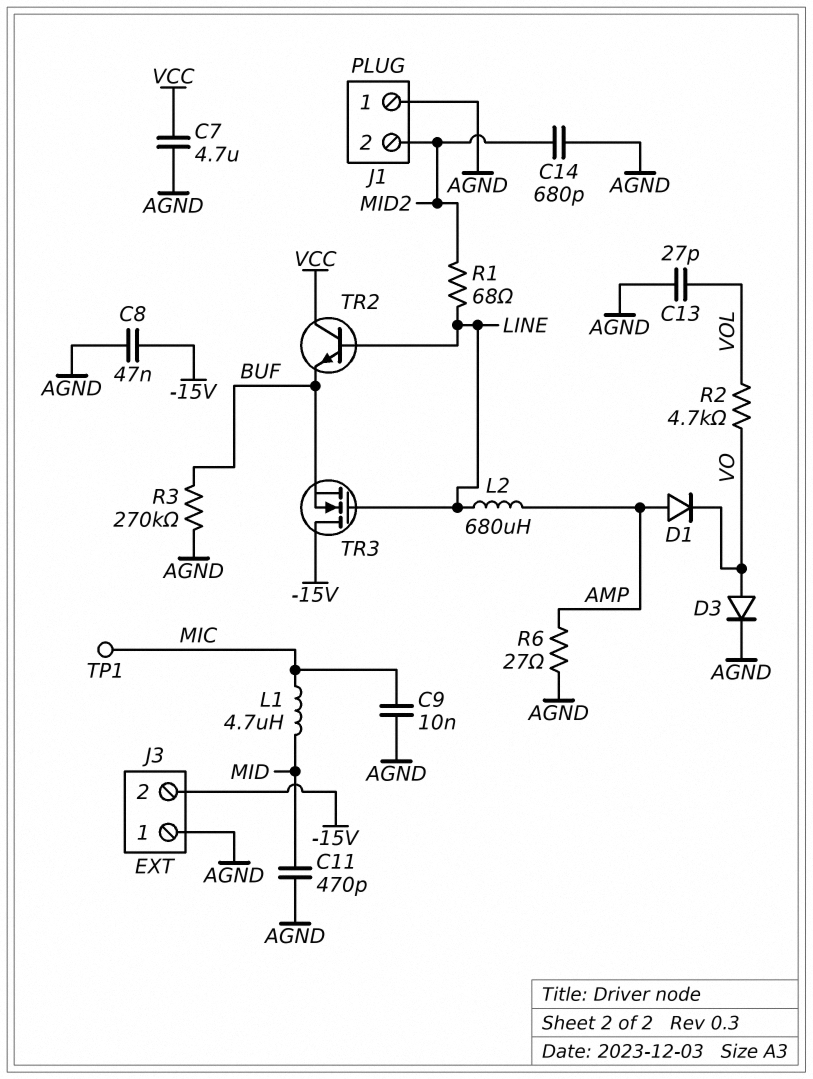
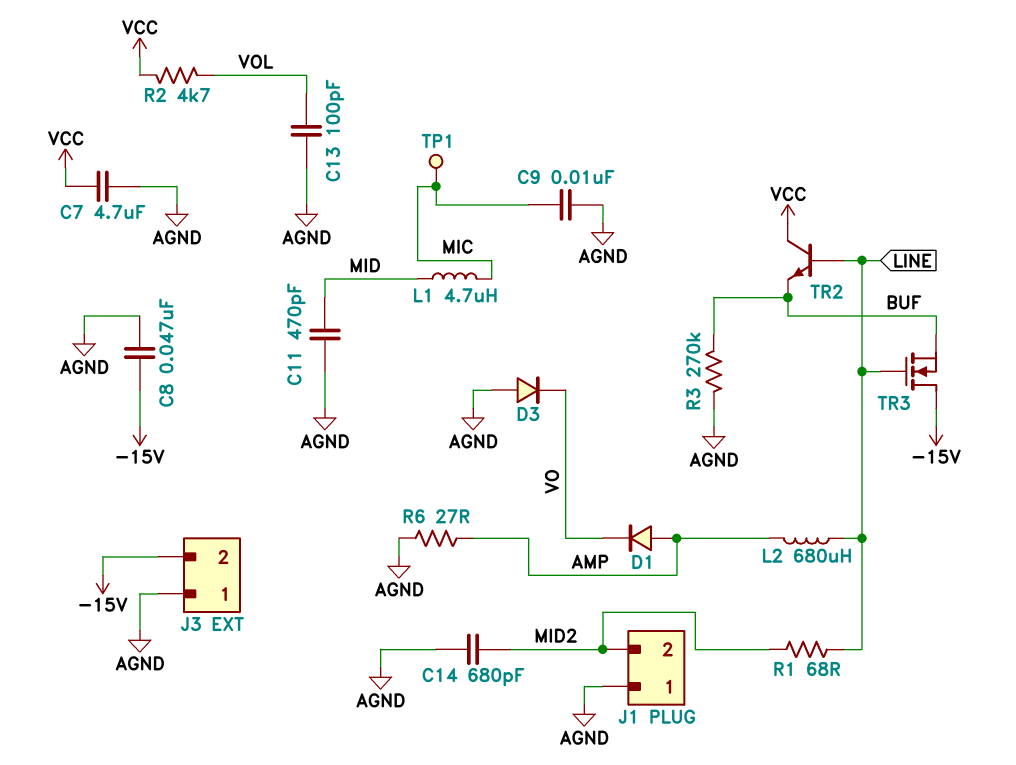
C13: 27pF (AGND, VOL) -> 100pF (AGND, VOL)
D3: diode (A VO, K AGND) -> diode (A AGND, K VO)
R2: 4.7k (VO, VOL) -> 4.7k (VCC, VOL)

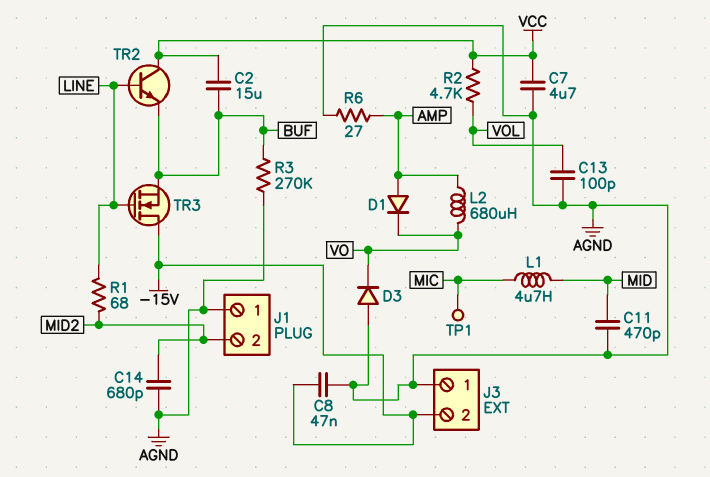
C2: none -> 15uF (BUF, VCC)
C9: 10nF (AGND, MIC) -> none
L2: 680uH (AMP, LINE) -> 680uH (AMP, VO)

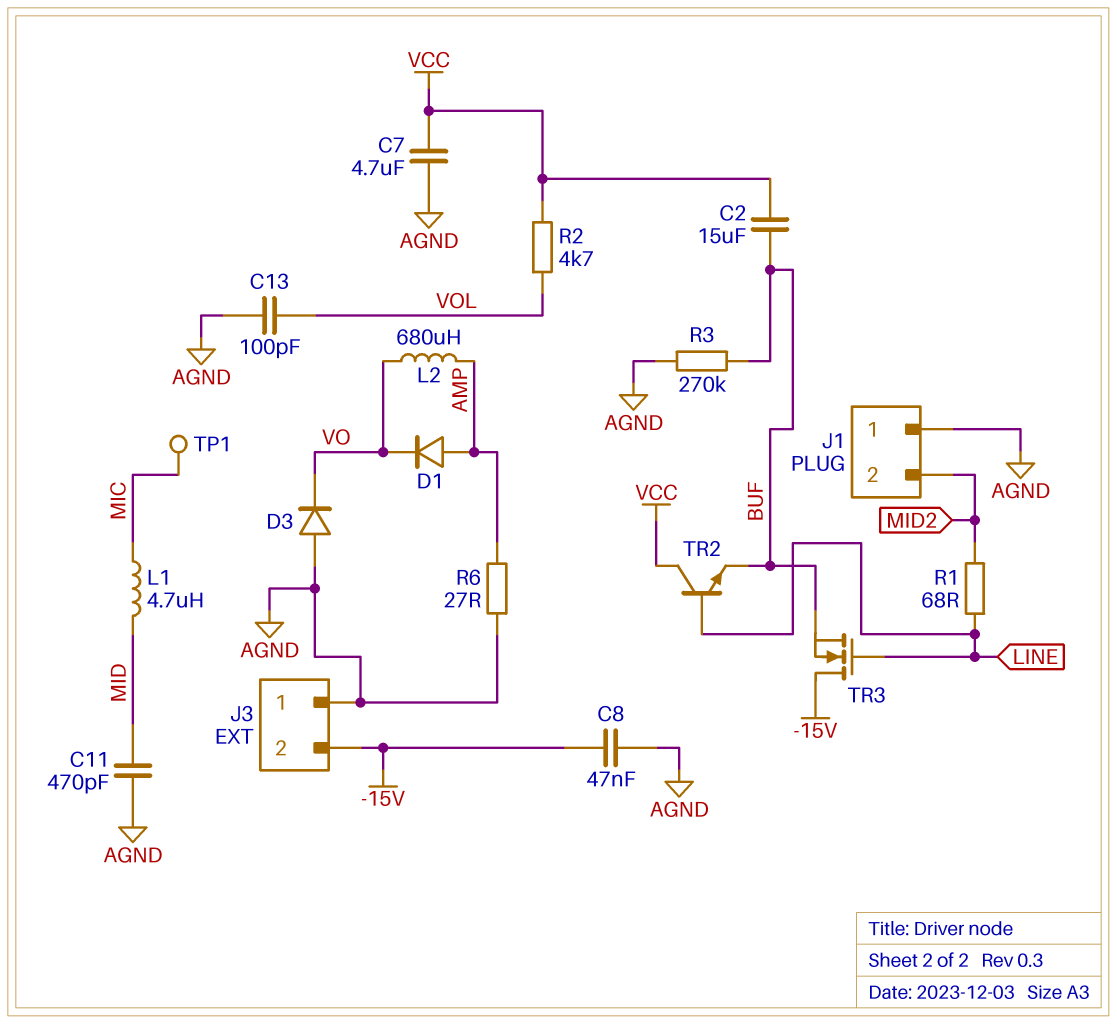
C14: 680pF (AGND, MID2) -> none

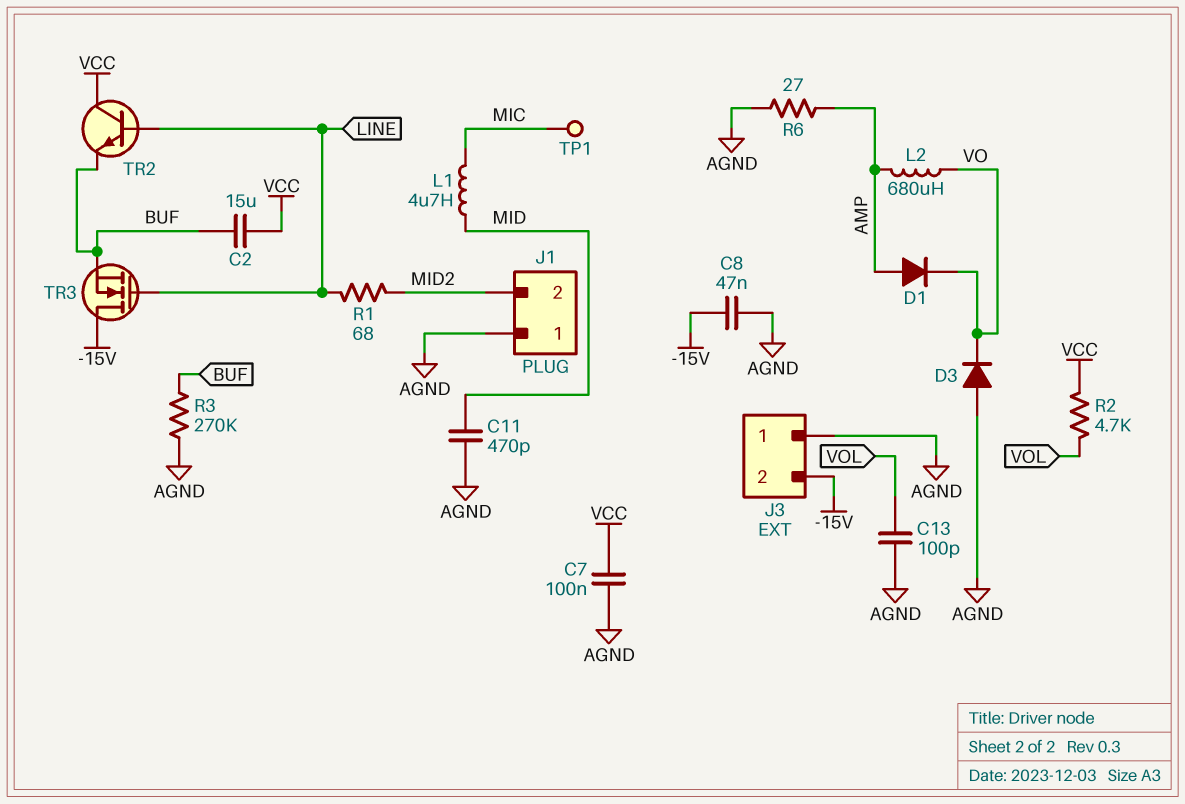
C7: 4.7uF (AGND, VCC) -> 100nF (AGND, VCC)

